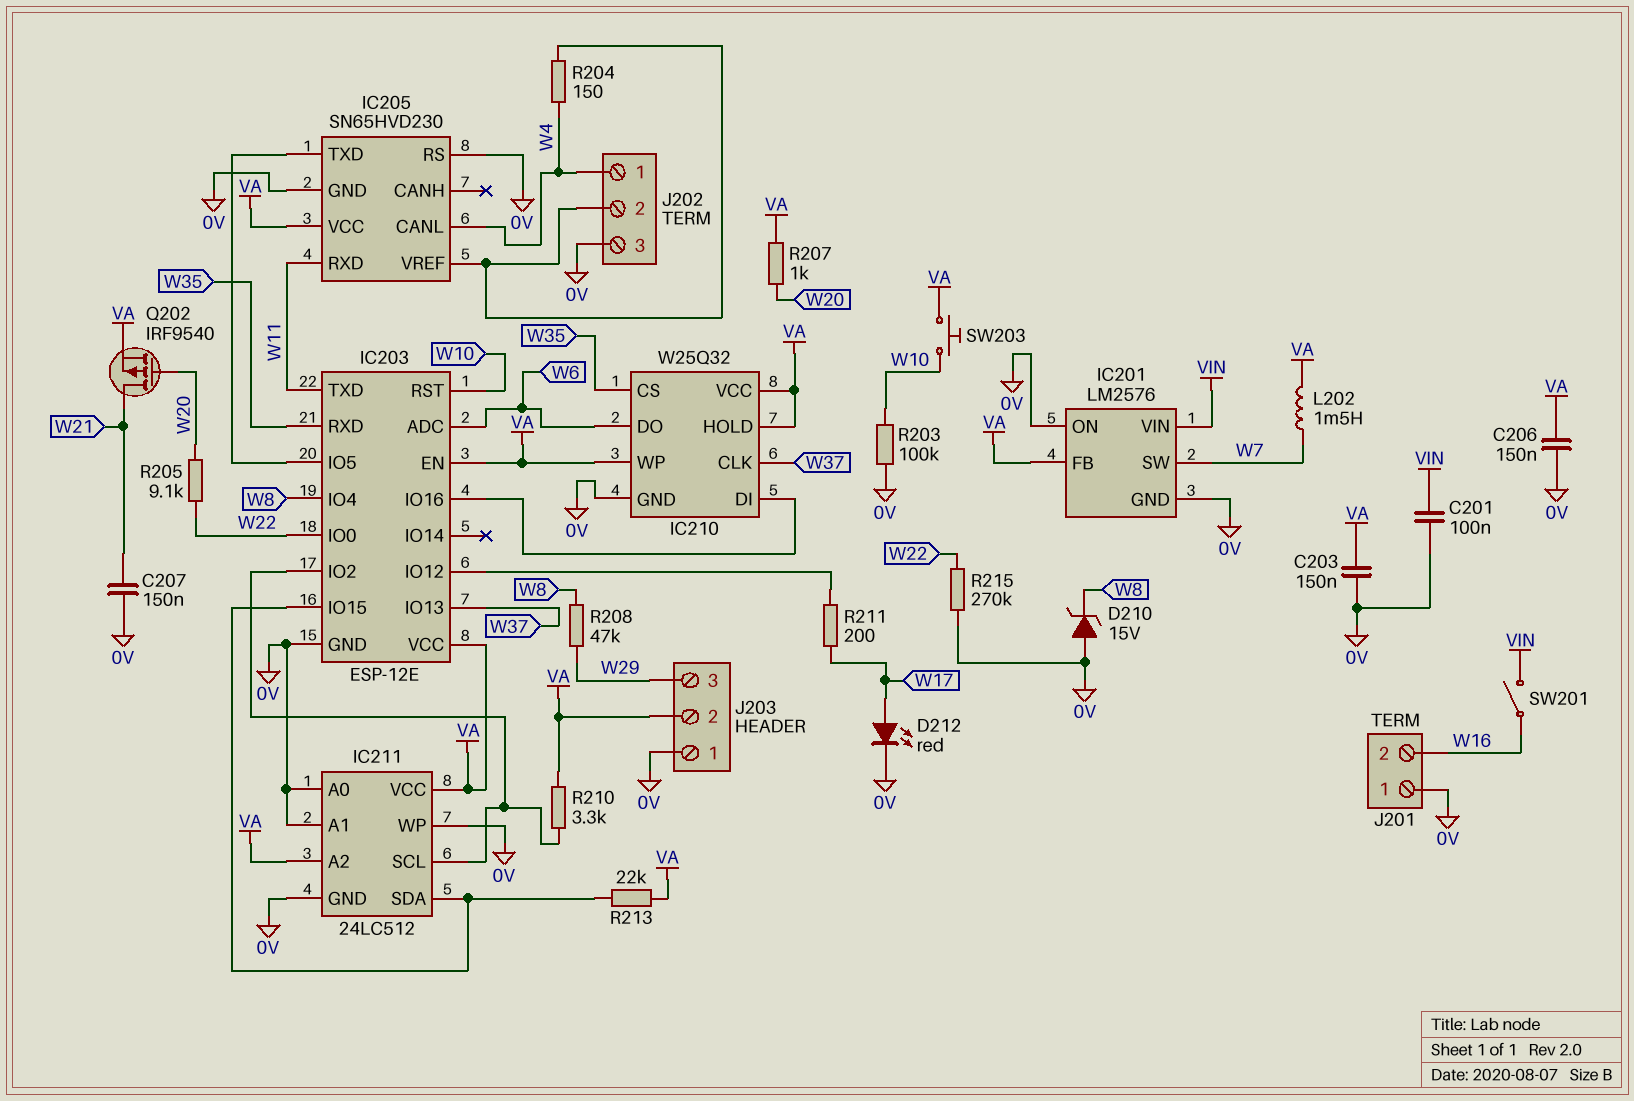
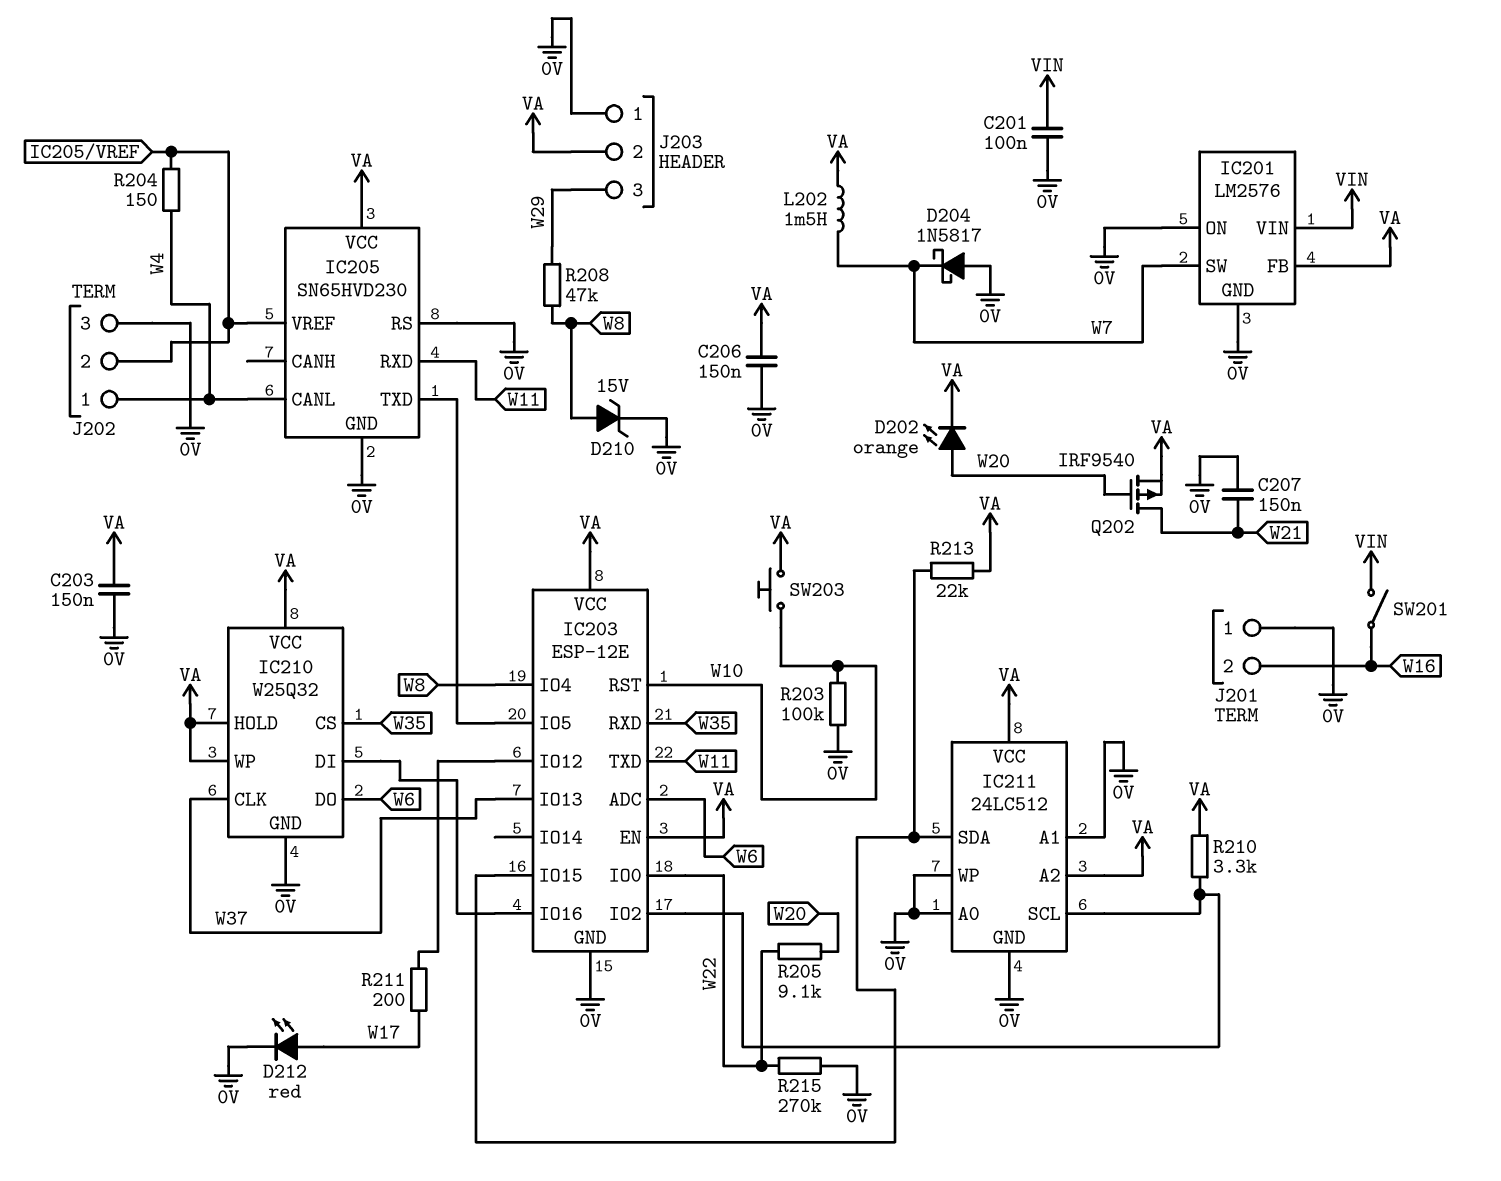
D202: none -> LED orange (A W20, K VA)
D204: none -> schottky 1N5817 (A 0V, K W7)
D210: zener 15V (A 0V, K W8) -> zener 15V (A W8, K 0V)
R207: 1k (VA, W20) -> none

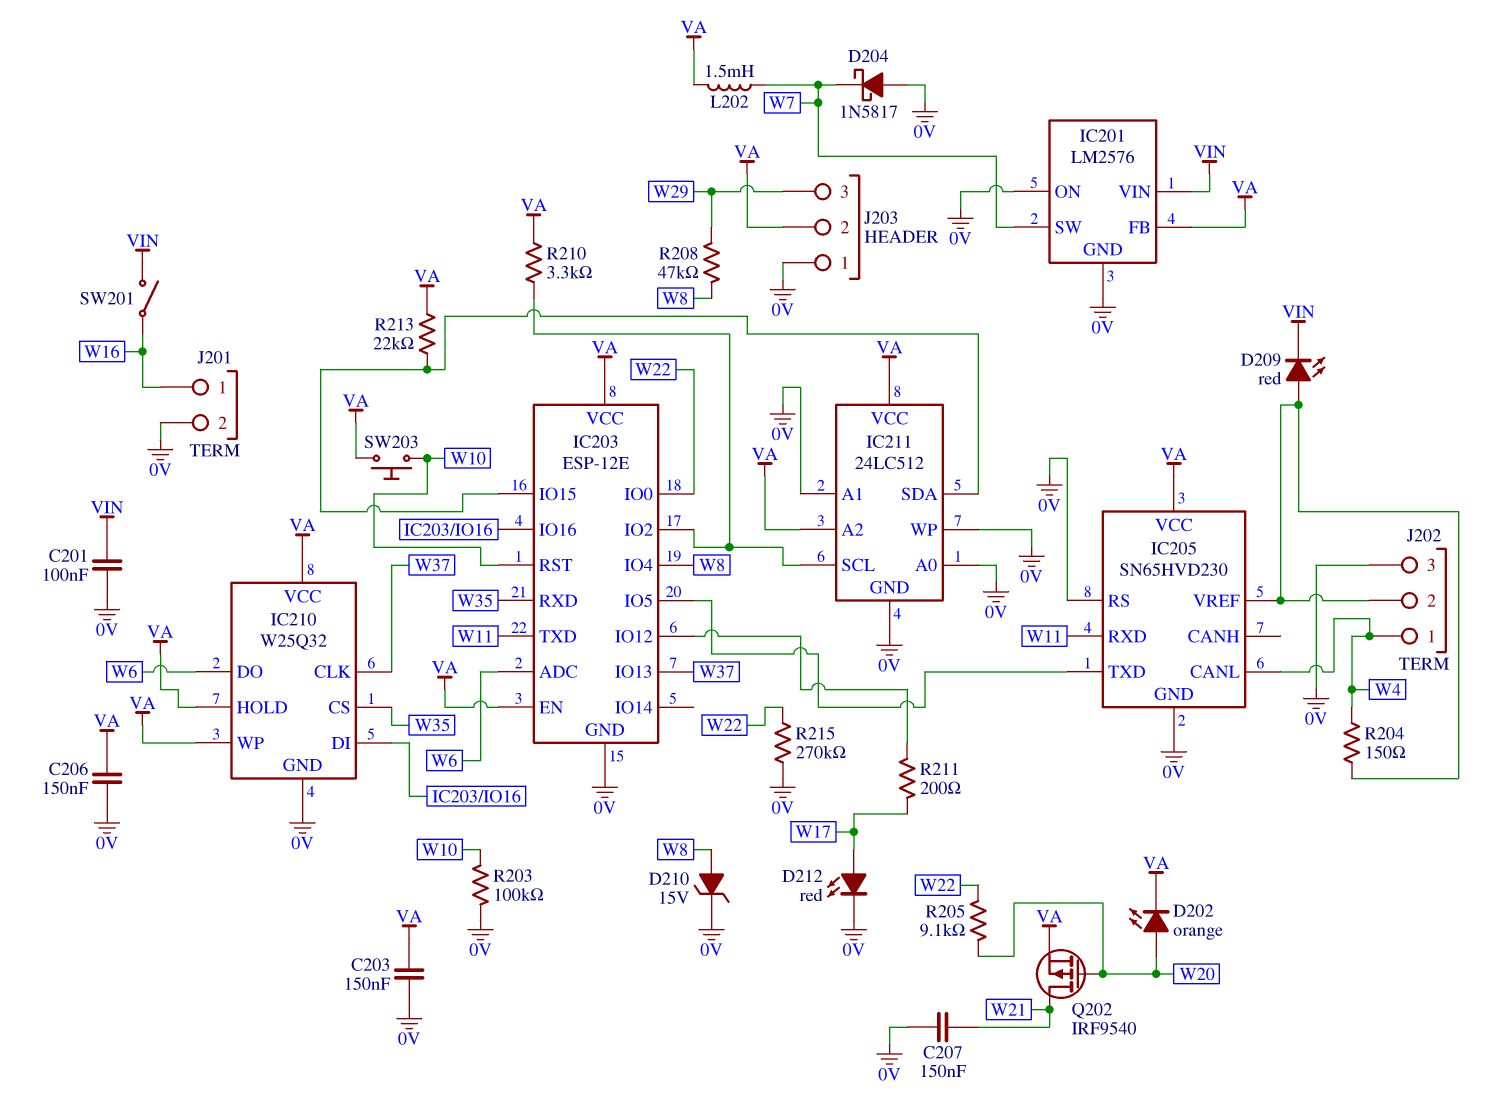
D209: none -> LED red (A IC205/VREF, K VIN)
J201 pin 1: 0V -> W16
J201 pin 2: W16 -> 0V

